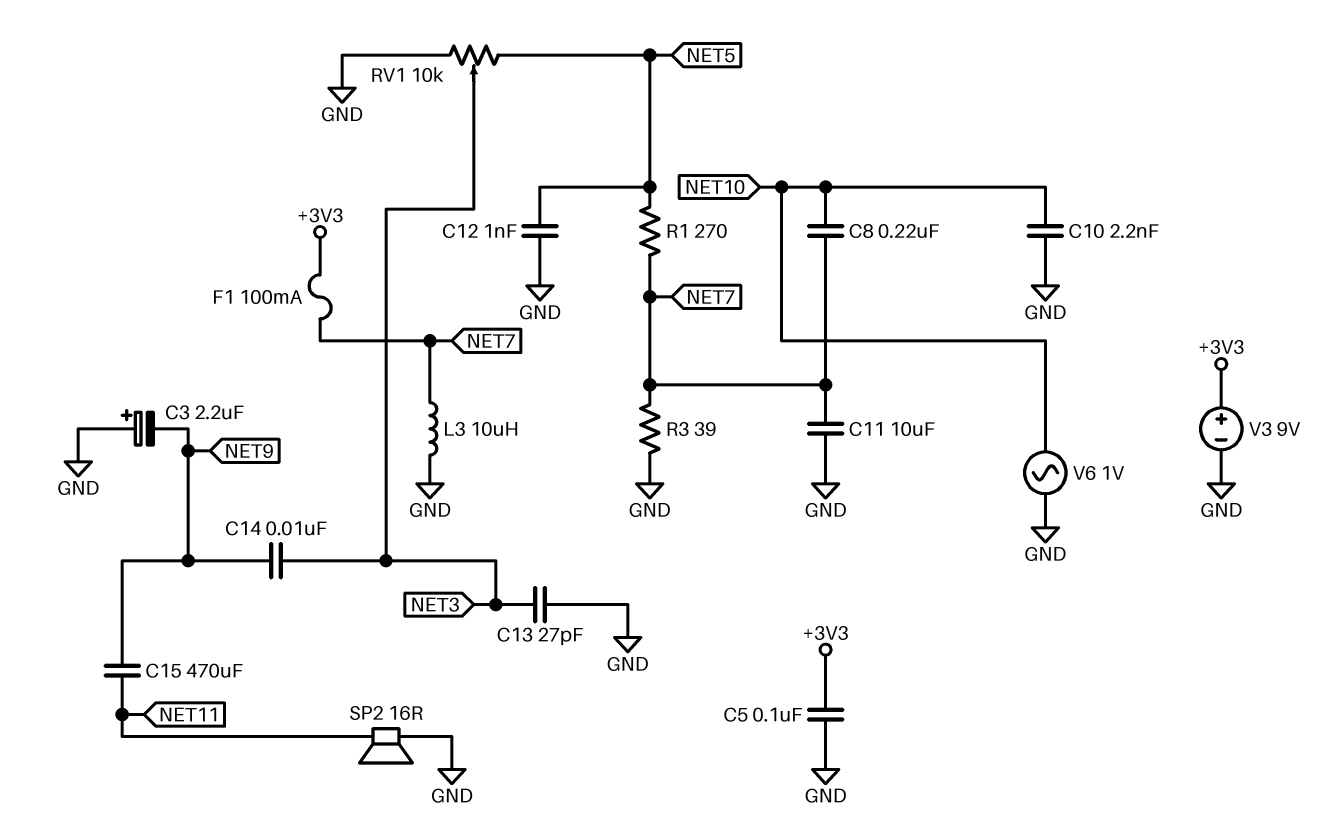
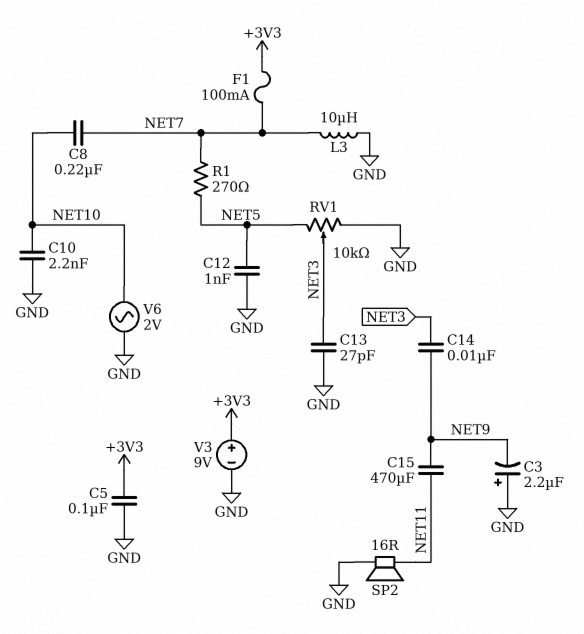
C11: 10uF (GND, NET7) -> none
R3: 39 (GND, NET7) -> none
V6: AC 1V (GND, NET10) -> AC 2V (GND, NET10)

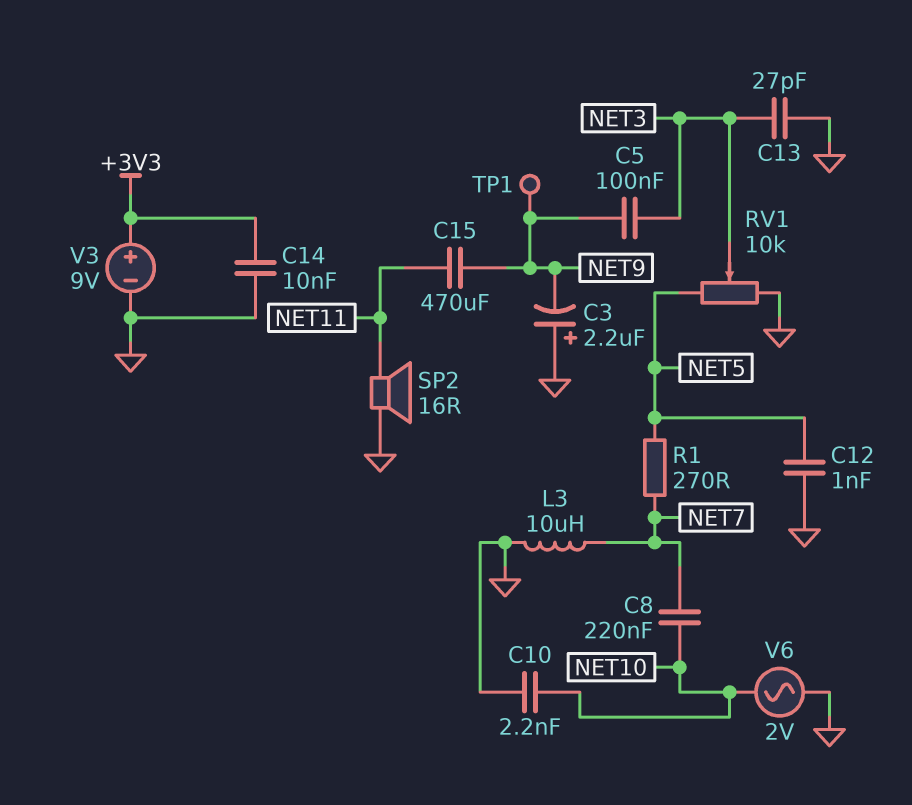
C5: 100nF (+3V3, GND) -> 100nF (NET3, NET9)
C14: 10nF (NET3, NET9) -> 10nF (+3V3, GND)
F1: 100mA (+3V3, NET7) -> none
TP1: none -> test point (NET9)

